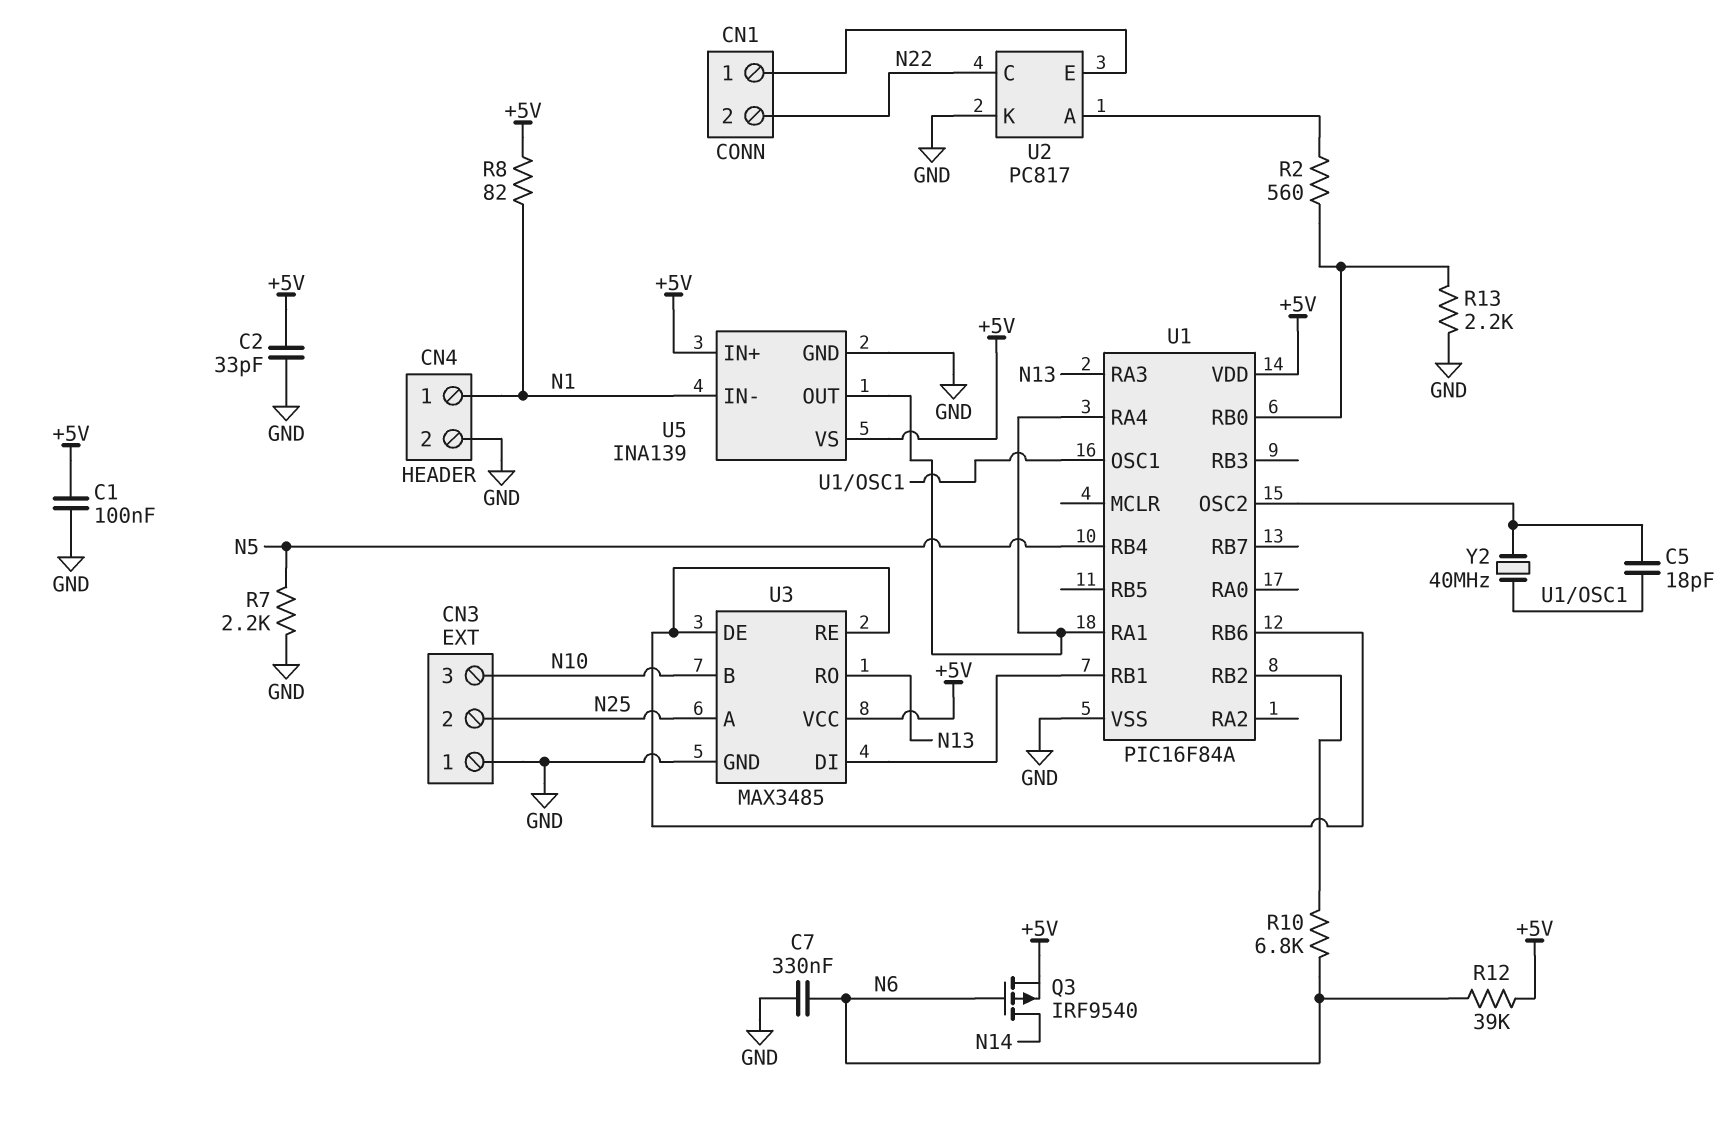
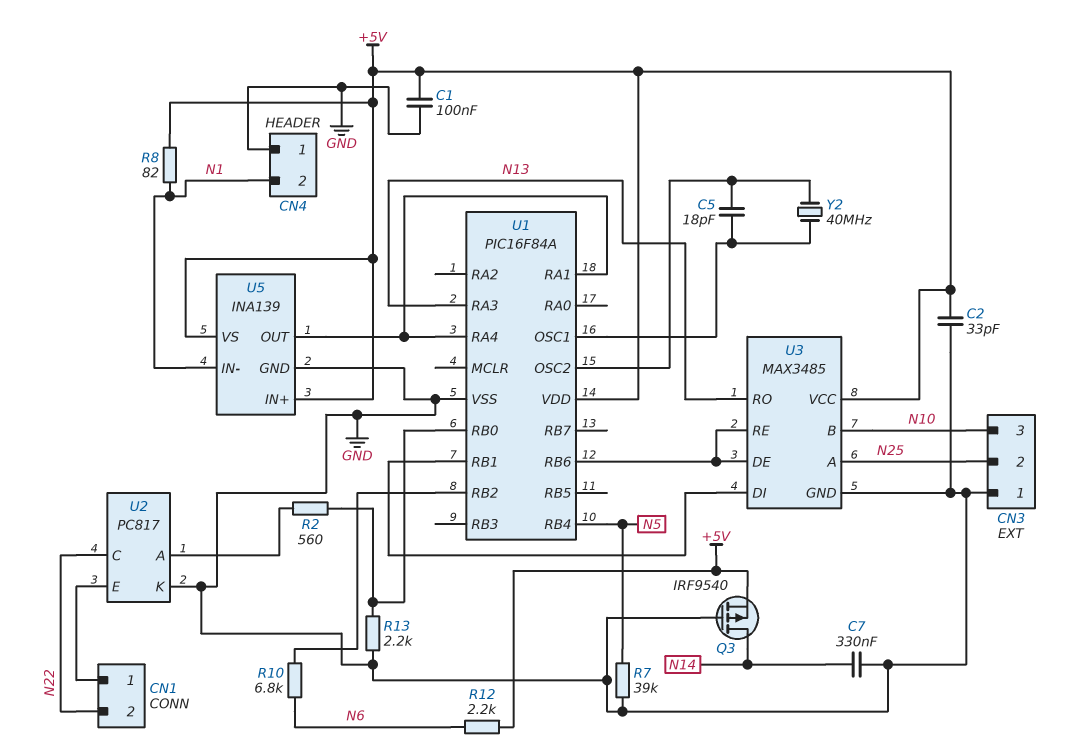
C7: 330nF (GND, N6) -> 330nF (GND, N14)
CN4 pin 1: N1 -> GND
CN4 pin 2: GND -> N1
Q3: PMOS IRF9540 (G N6, D N14, S +5V) -> PMOS IRF9540 (G GND, D N14, S +5V)
R7: 2.2k (GND, N5) -> 39k (GND, N5)
R12: 39k (+5V, N6) -> 2.2k (+5V, N6)

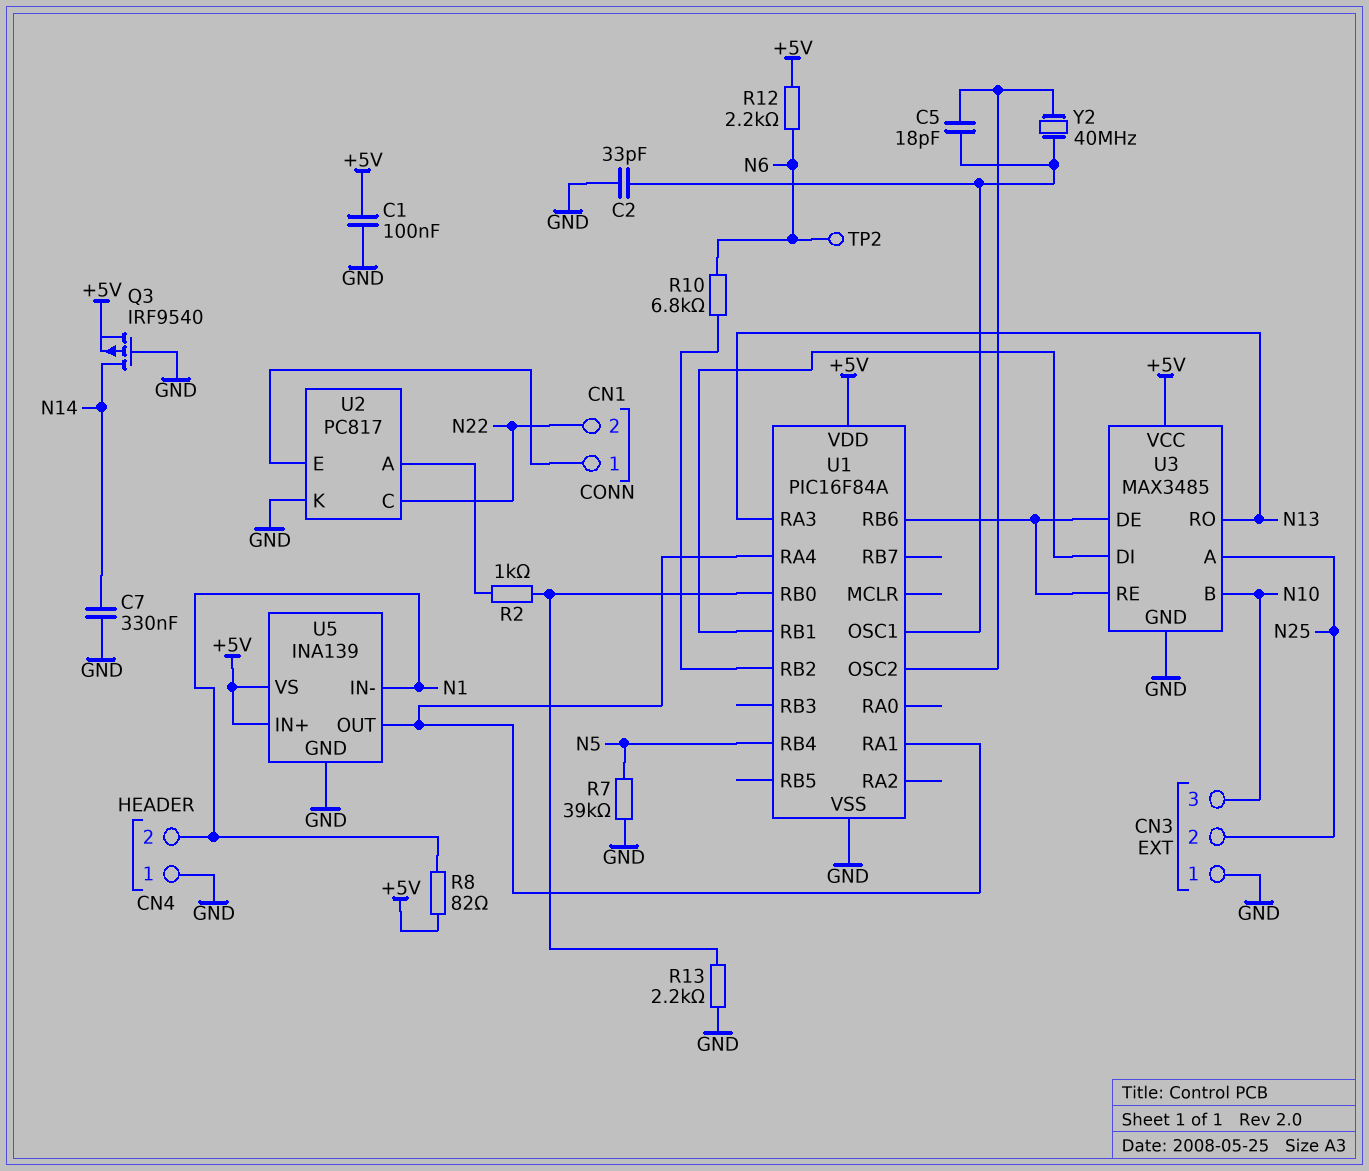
C2: 33pF (+5V, GND) -> 33pF (GND, U1/OSC1)
R2: 560 (U1/RB0, U2/A) -> 1k (U1/RB0, U2/A)
TP2: none -> test point (N6)

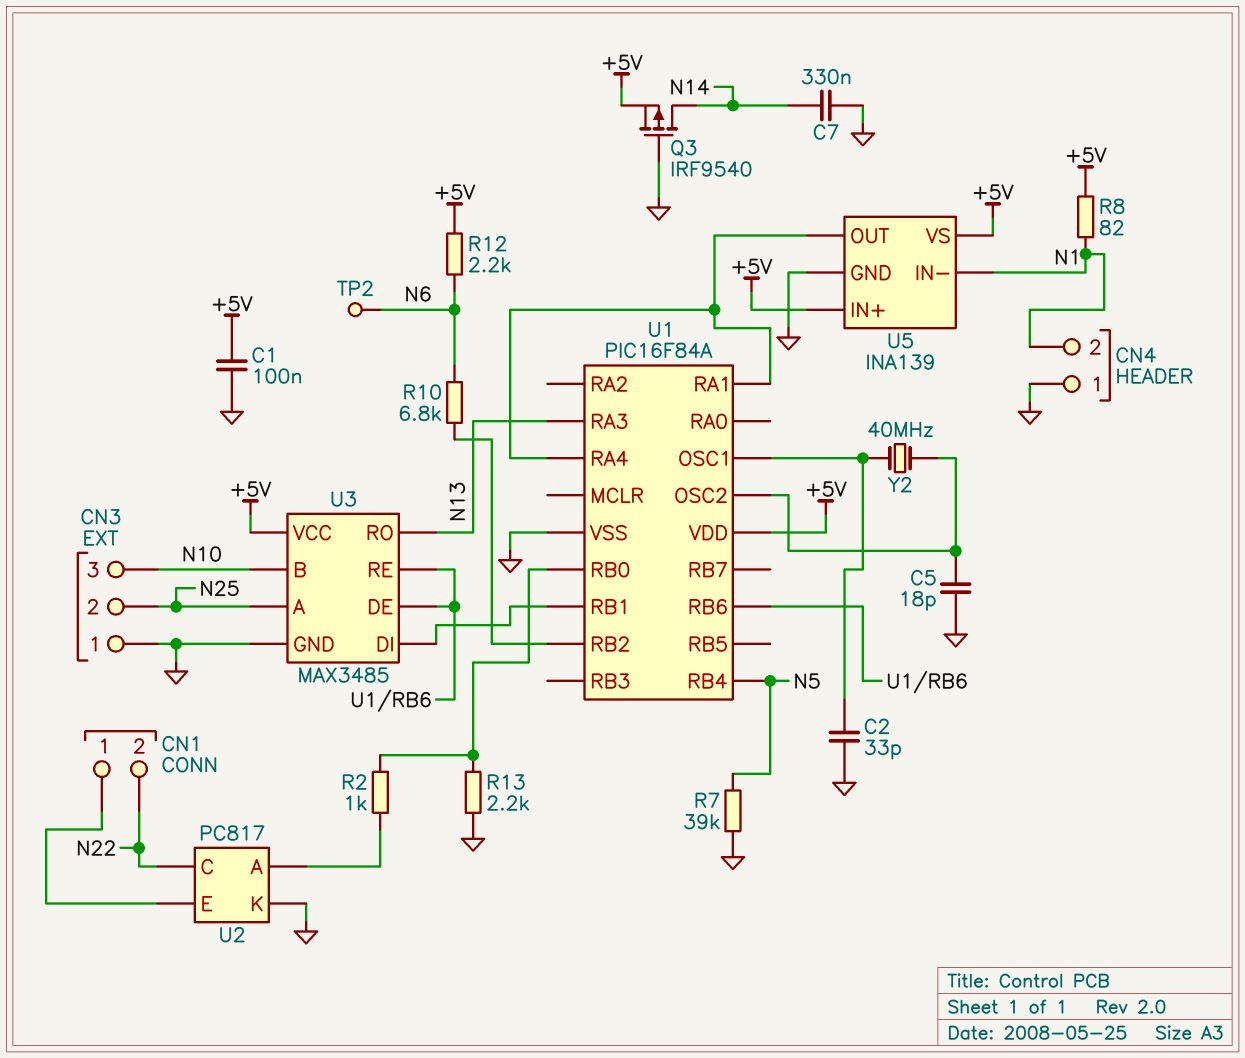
C5: 18pF (U1/OSC1, U1/OSC2) -> 18pF (GND, U1/OSC2)

